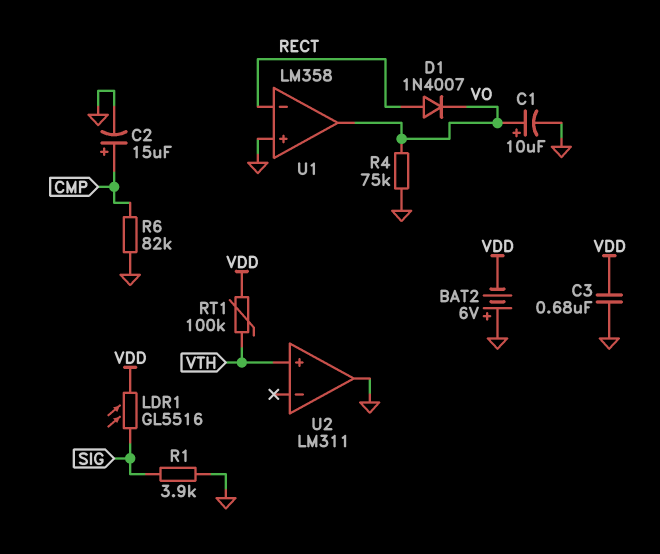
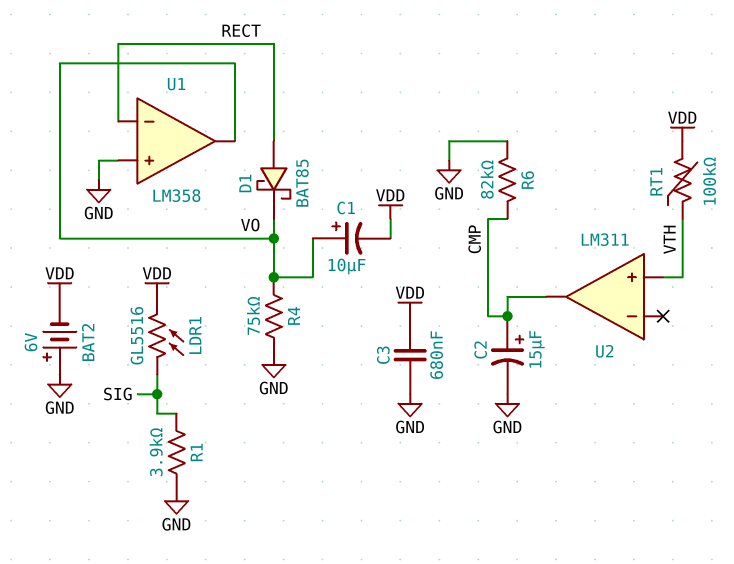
C1: 10uF (plus VO, minus GND) -> 10uF (plus VO, minus VDD)
D1: diode 1N4007 (A RECT, K VO) -> schottky BAT85 (A RECT, K VO)
U2 pin out: GND -> CMP

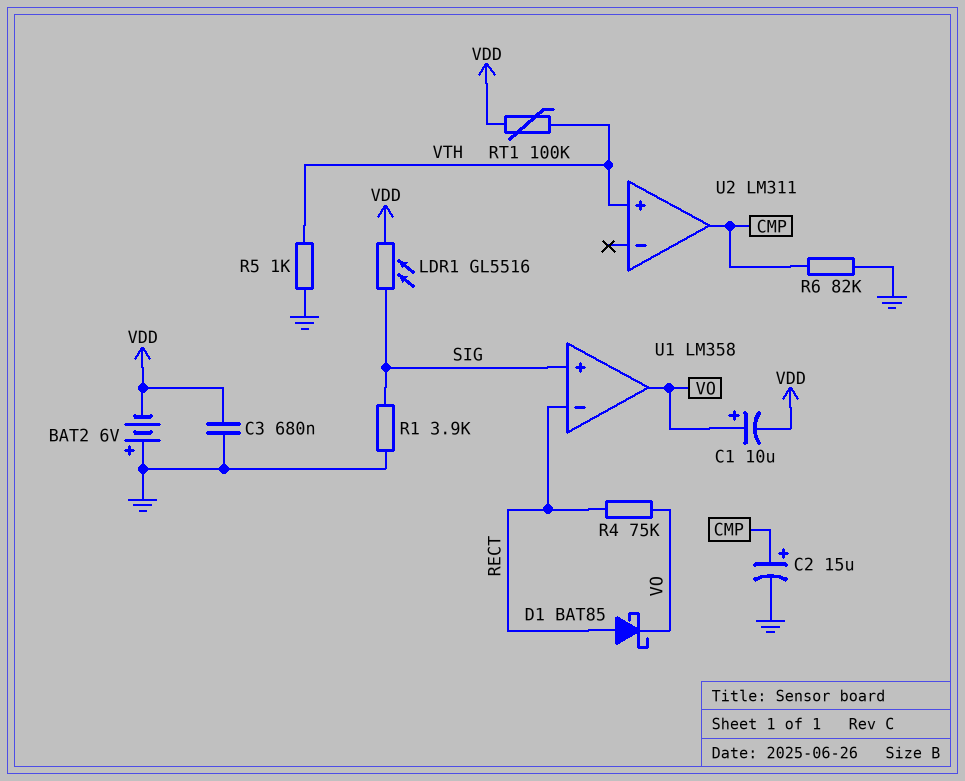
R4: 75k (GND, VO) -> 75k (RECT, VO)
R5: none -> 1k (GND, VTH)
U1 pin in+: GND -> SIG

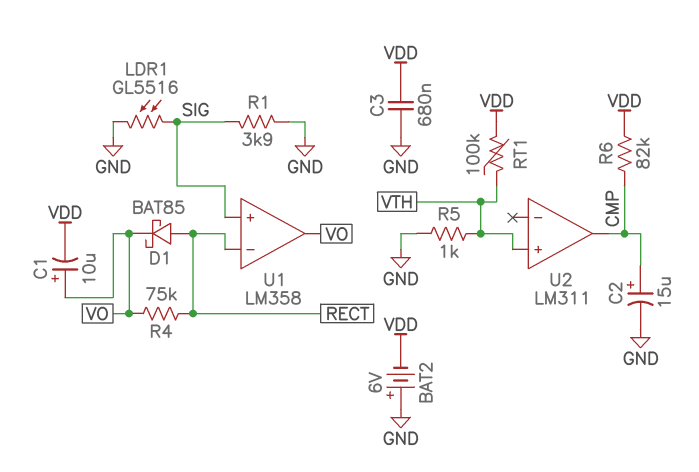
LDR1: GL5516 (SIG, VDD) -> GL5516 (GND, SIG)
R6: 82k (CMP, GND) -> 82k (CMP, VDD)

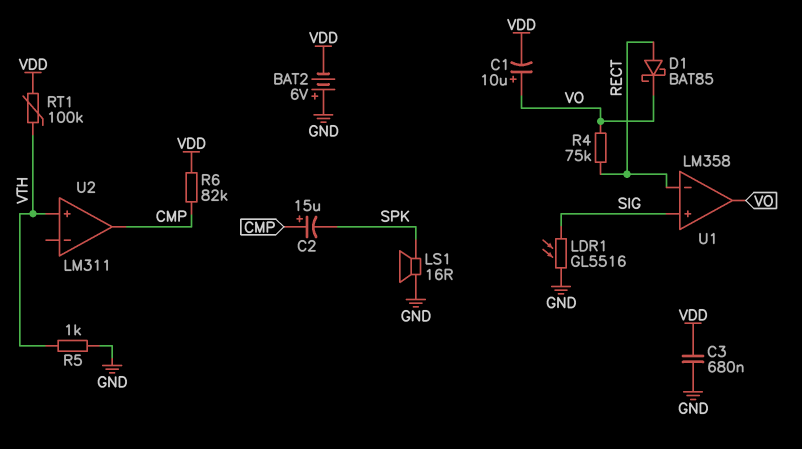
C2: 15uF (plus CMP, minus GND) -> 15uF (plus CMP, minus SPK)
LS1: none -> speaker 16R (GND, SPK)
R1: 3.9k (GND, SIG) -> none

